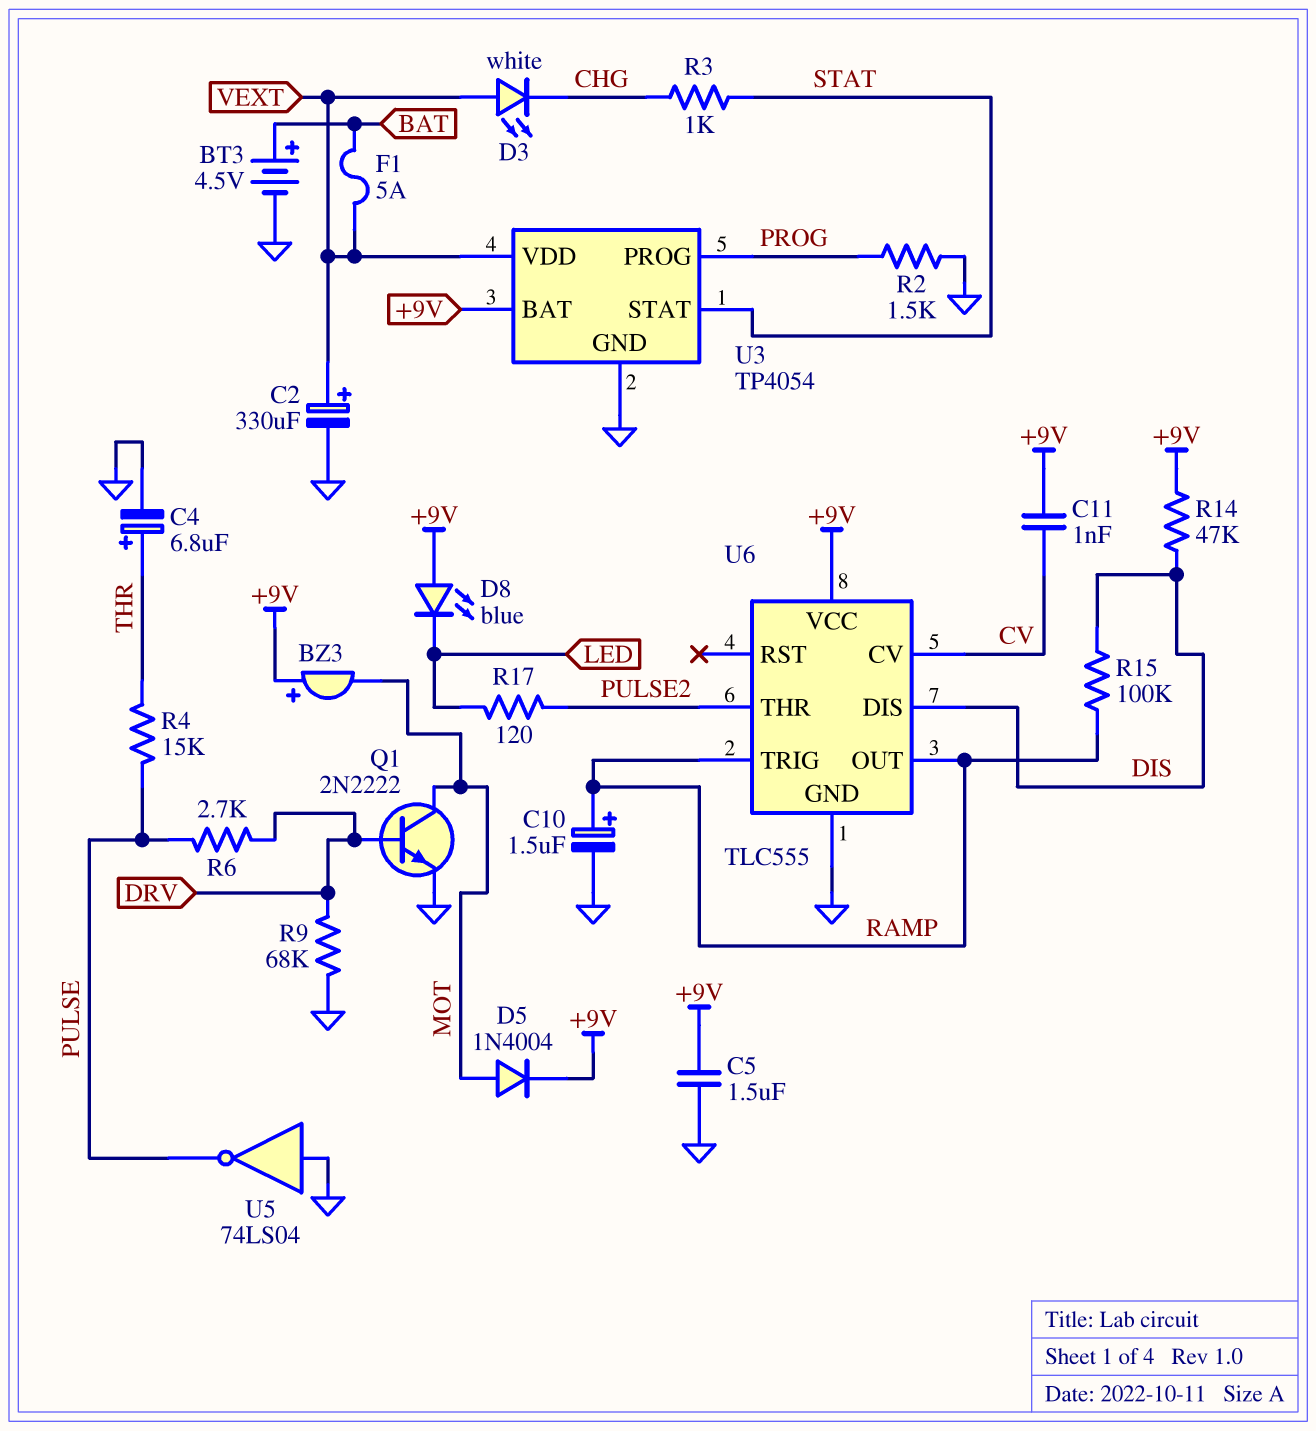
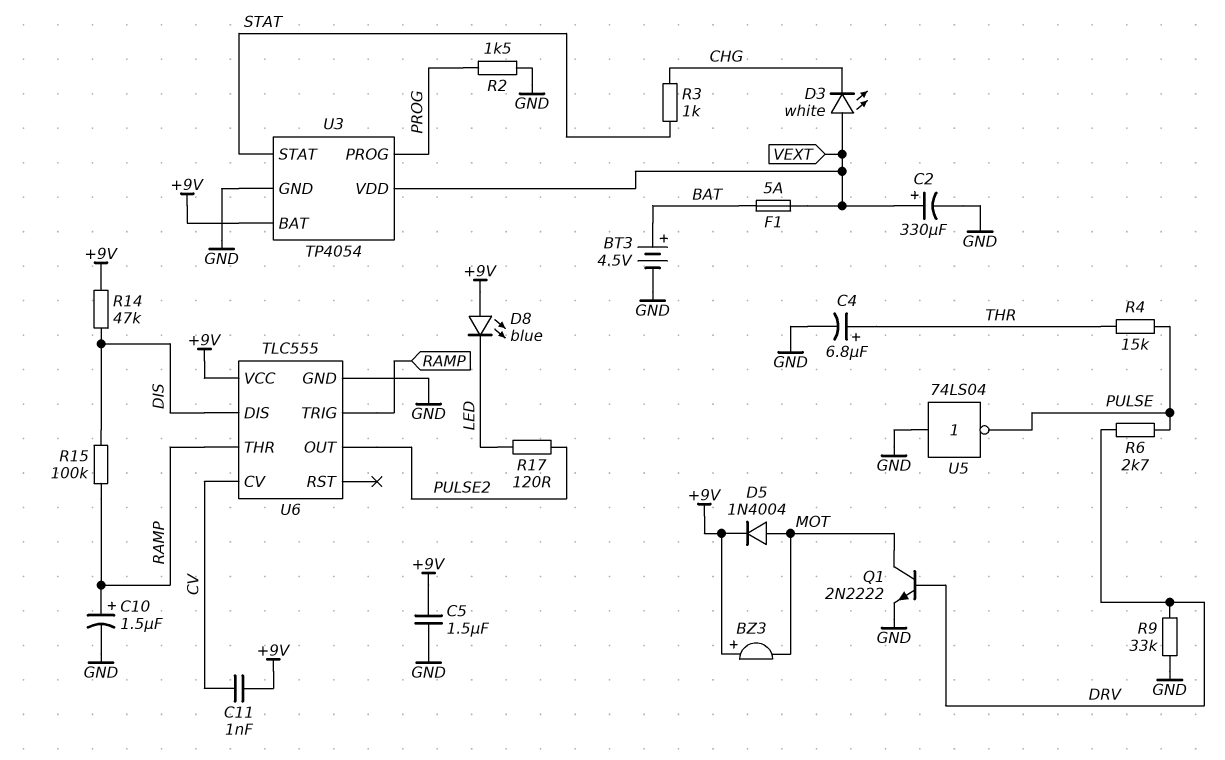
R9: 68k (DRV, GND) -> 33k (DRV, GND)
U6 pin OUT: RAMP -> PULSE2
U6 pin THR: PULSE2 -> RAMP

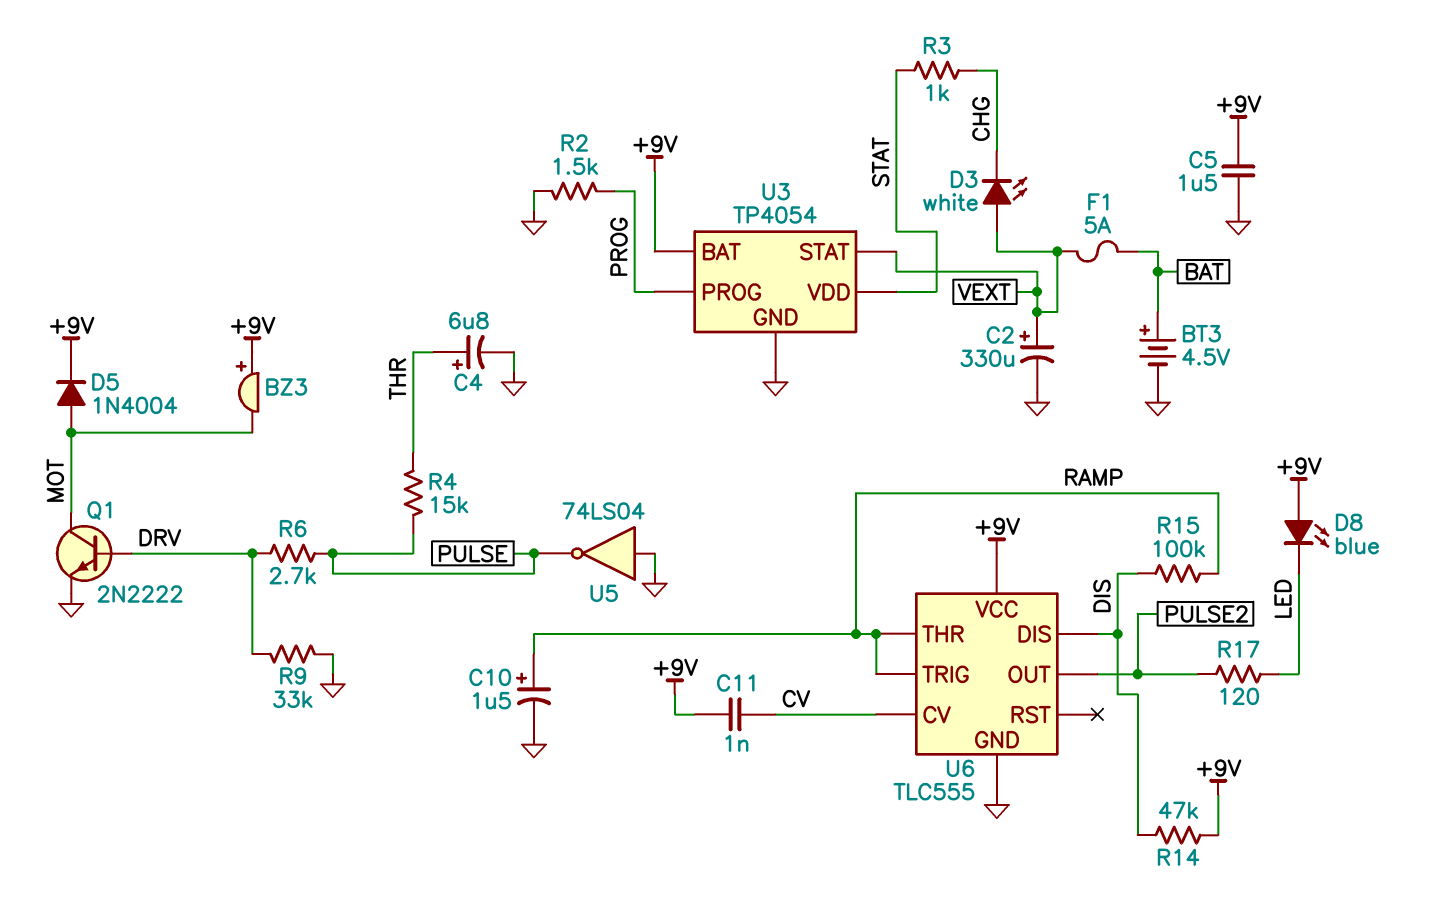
U3 pin STAT: STAT -> VEXT
U3 pin VDD: VEXT -> STAT

